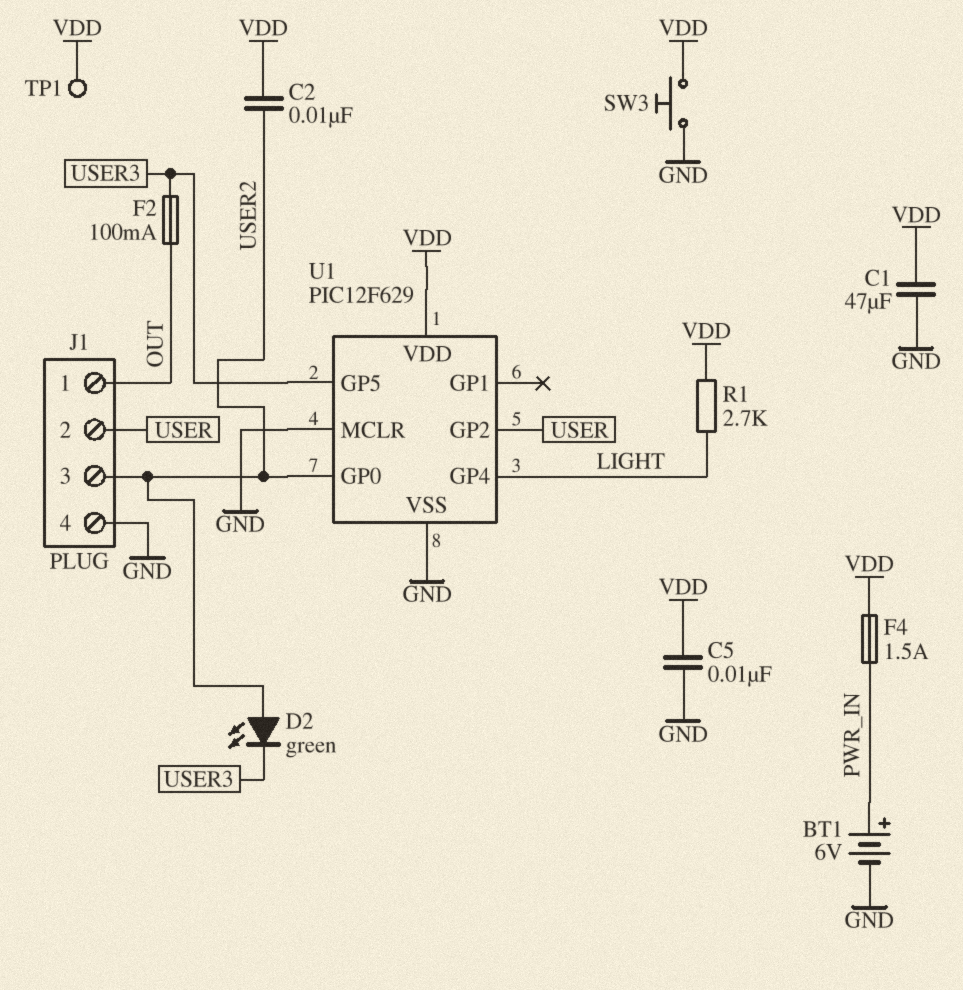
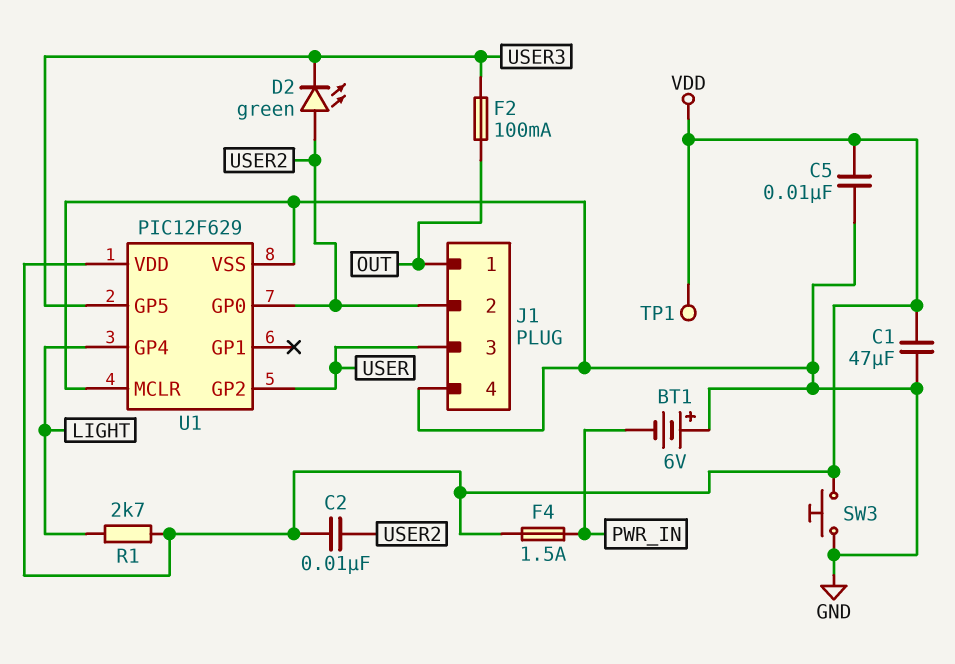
BT1: 6V (plus PWR_IN, minus GND) -> 6V (plus GND, minus PWR_IN)
J1 pin 2: USER -> USER2
J1 pin 3: USER2 -> USER

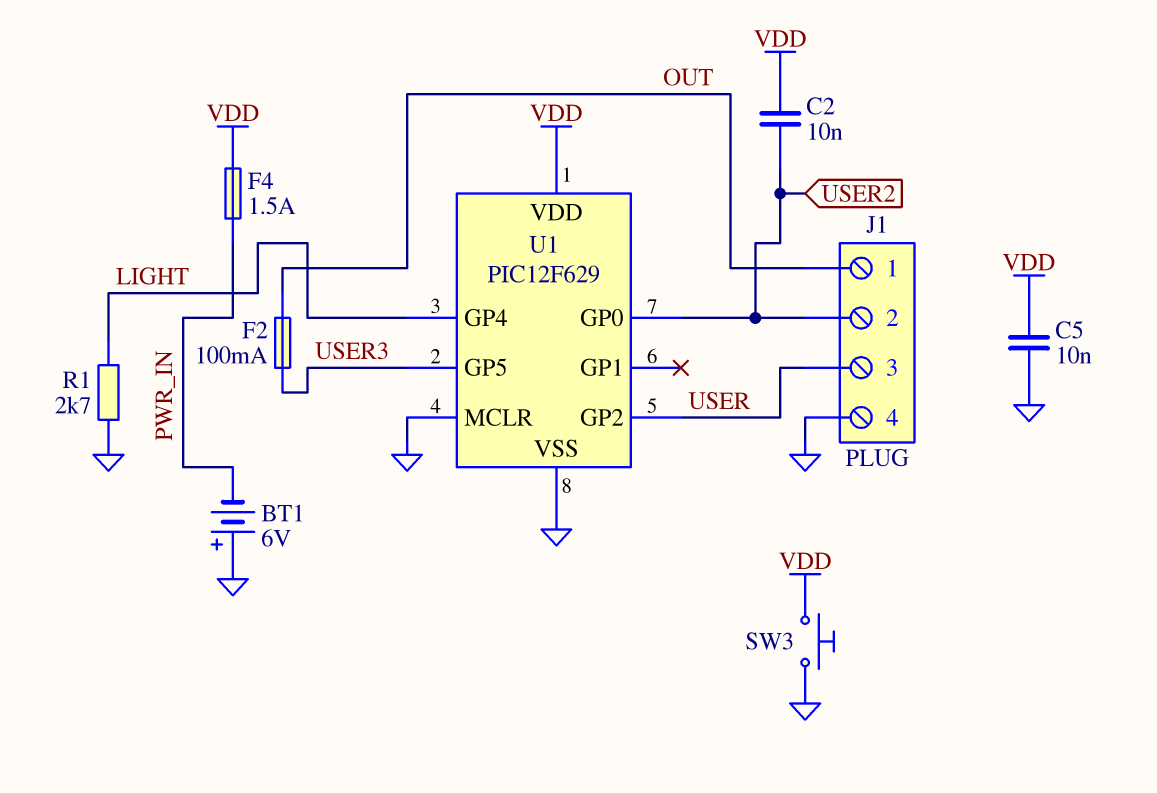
C1: 47uF (GND, VDD) -> none
D2: LED green (A USER2, K USER3) -> none
R1: 2.7k (LIGHT, VDD) -> 2.7k (GND, LIGHT)
TP1: test point (VDD) -> none

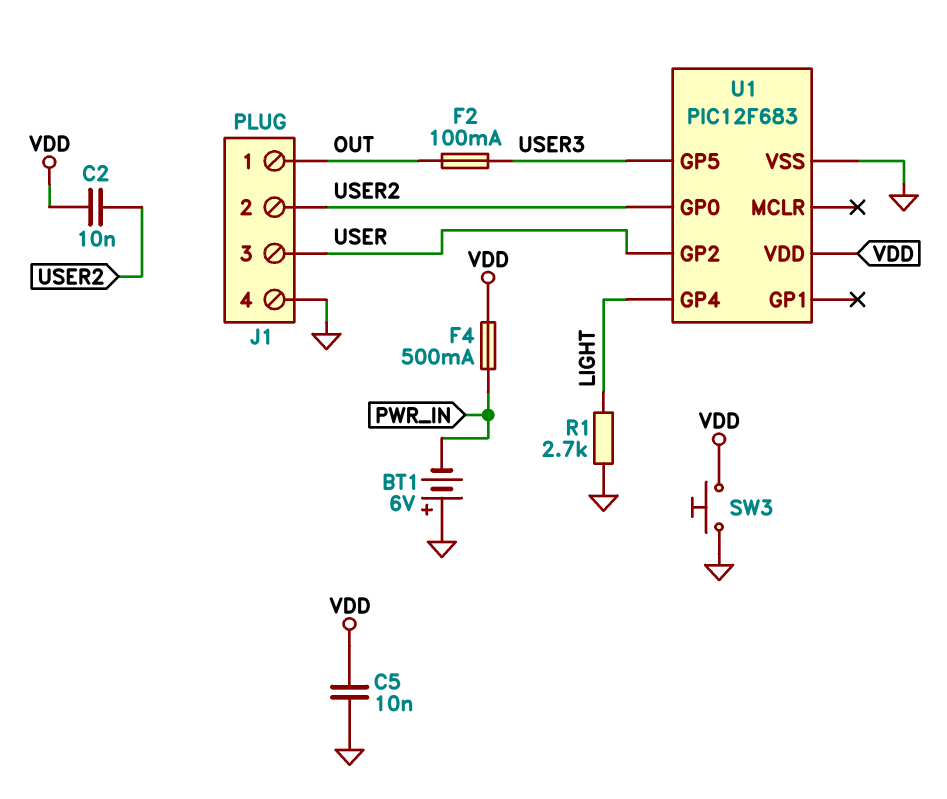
F4: 1.5A (PWR_IN, VDD) -> 500mA (PWR_IN, VDD)
U1: PIC12F629 -> PIC12F683
U1 pin MCLR: GND -> none

